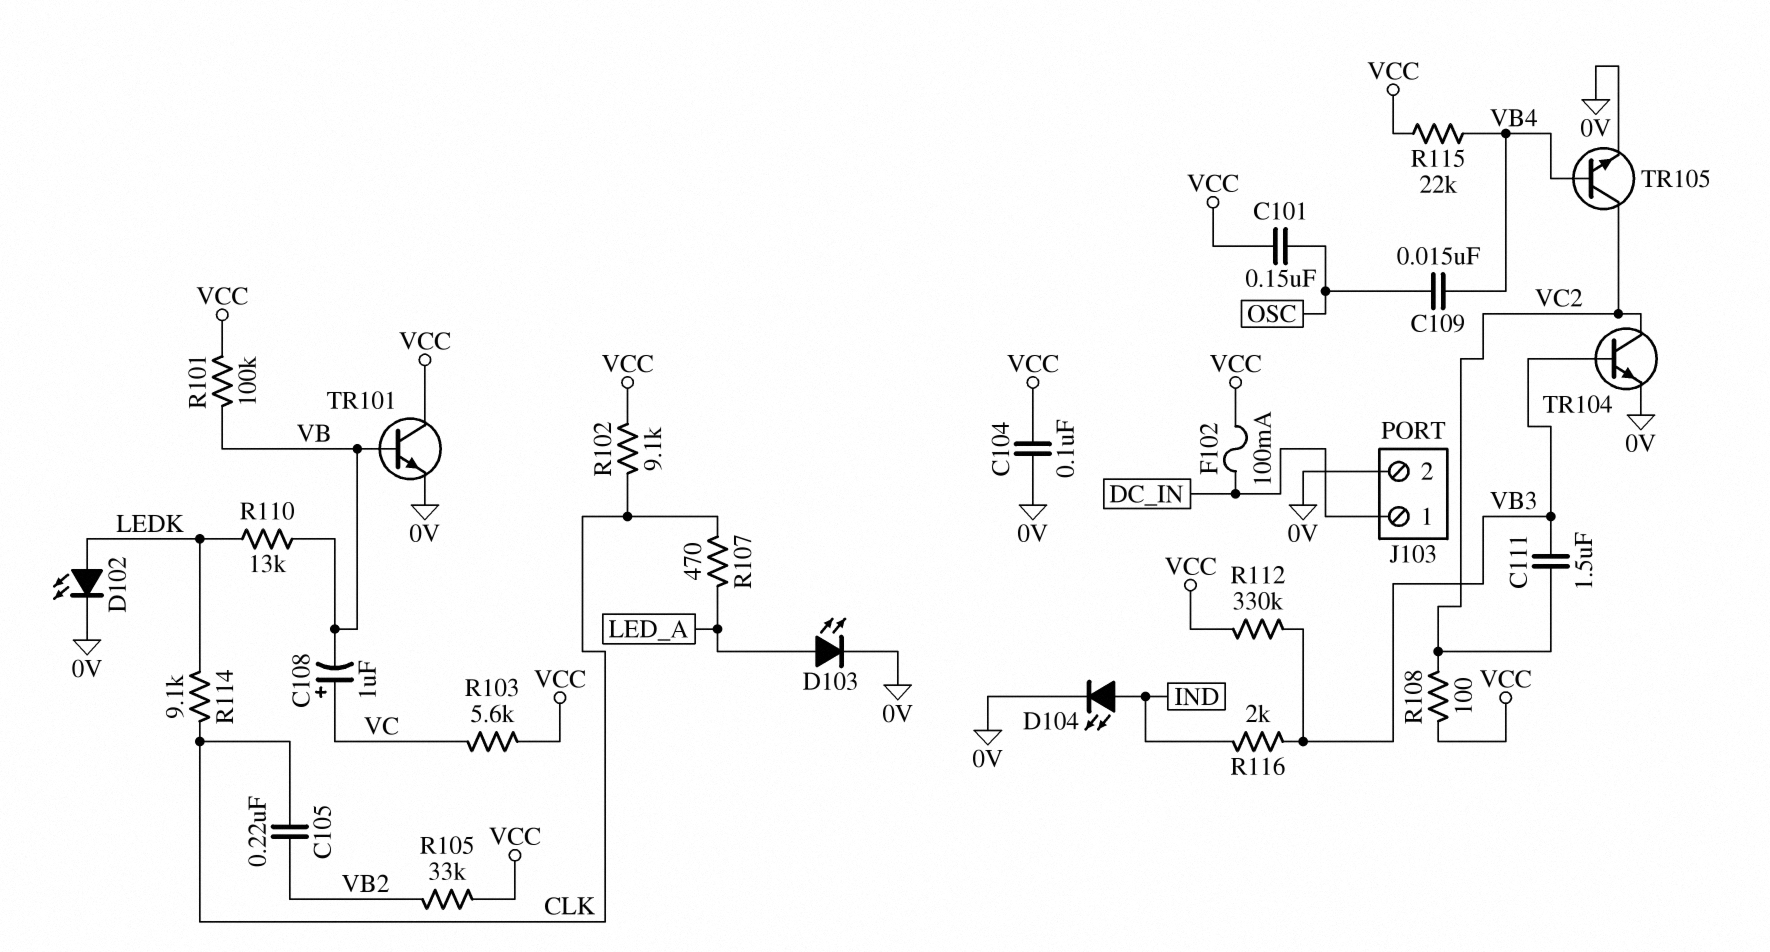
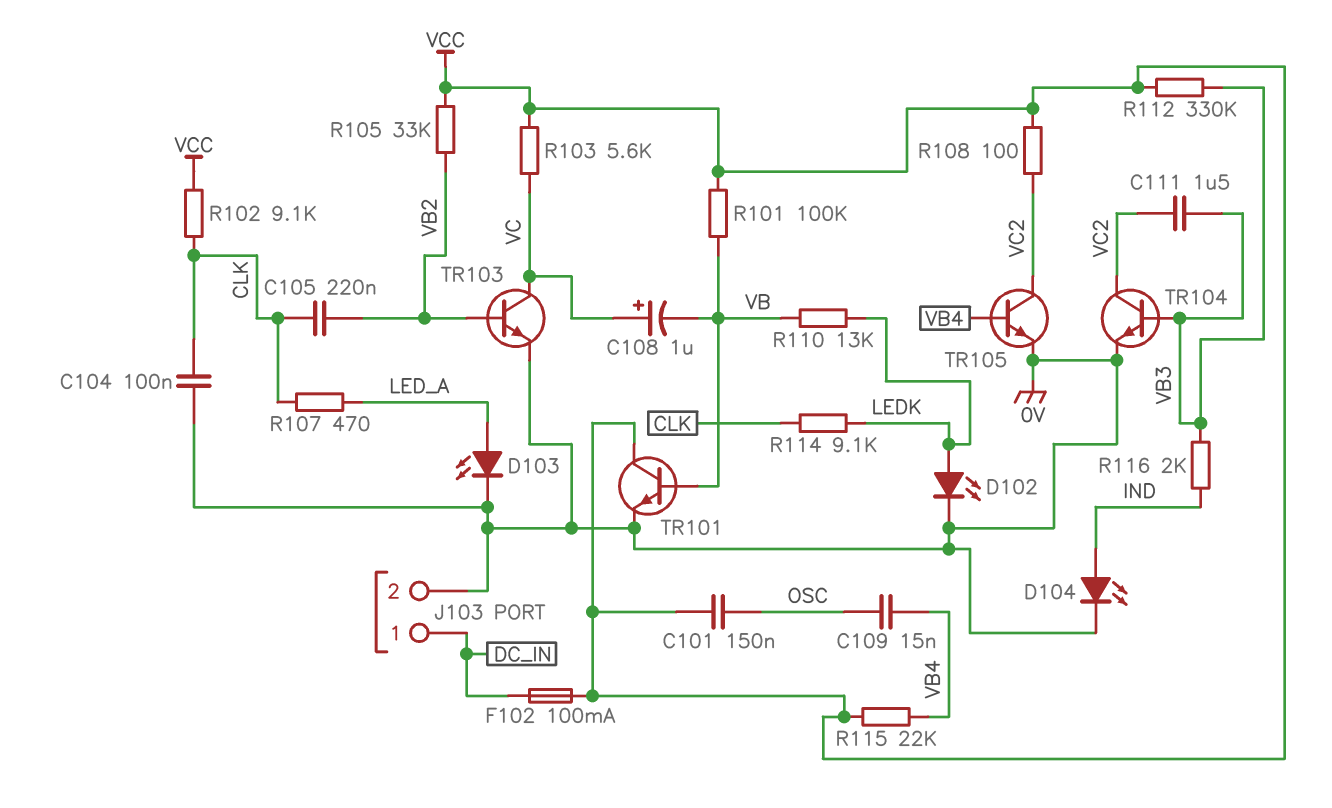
C104: 100nF (0V, VCC) -> 100nF (0V, CLK)
TR103: none -> NPN (B VB2, C VC, E 0V)

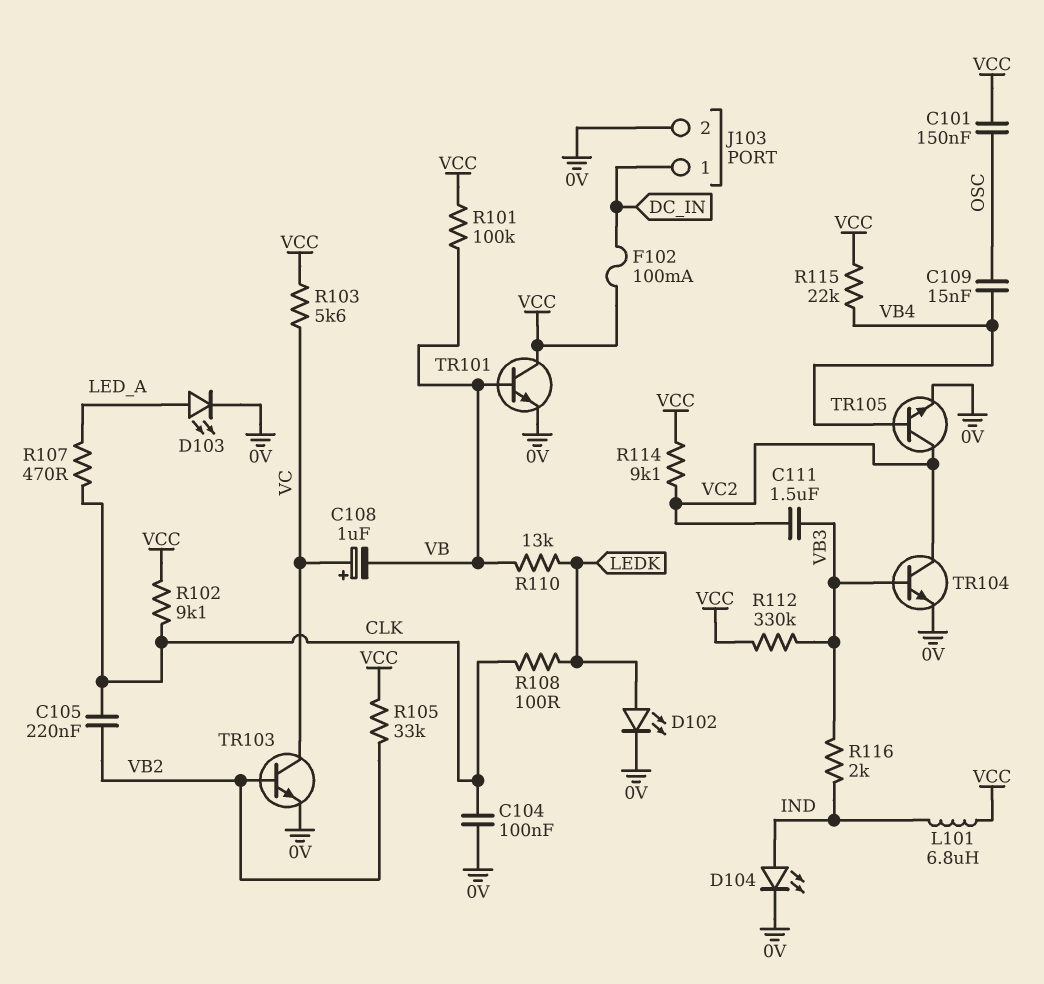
L101: none -> 6.8uH (IND, VCC)
R108: 100 (VC2, VCC) -> 100 (CLK, LEDK)
R114: 9.1k (CLK, LEDK) -> 9.1k (VC2, VCC)

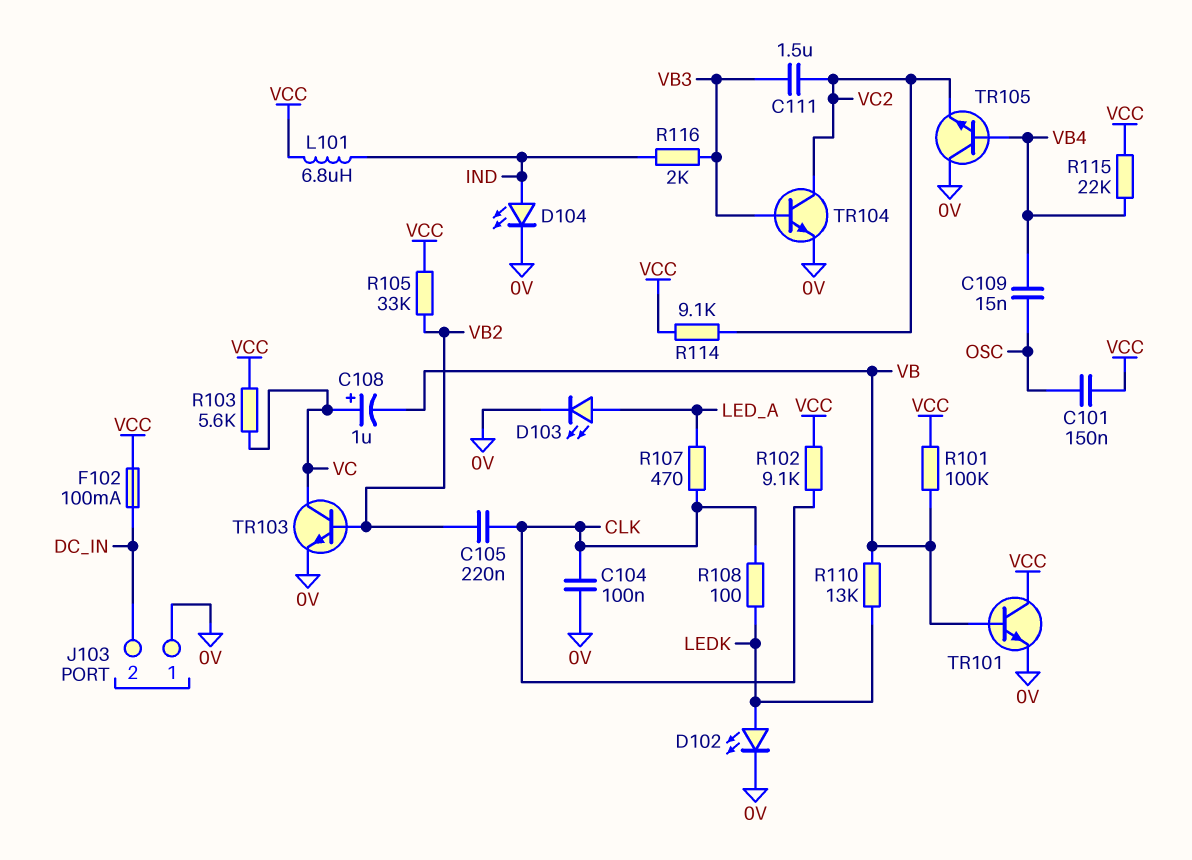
J103 pin 1: DC_IN -> 0V
J103 pin 2: 0V -> DC_IN
R112: 330k (VB3, VCC) -> none
TR105: NPN (B VB4, C VC2, E 0V) -> NPN (B VB4, C 0V, E VC2)

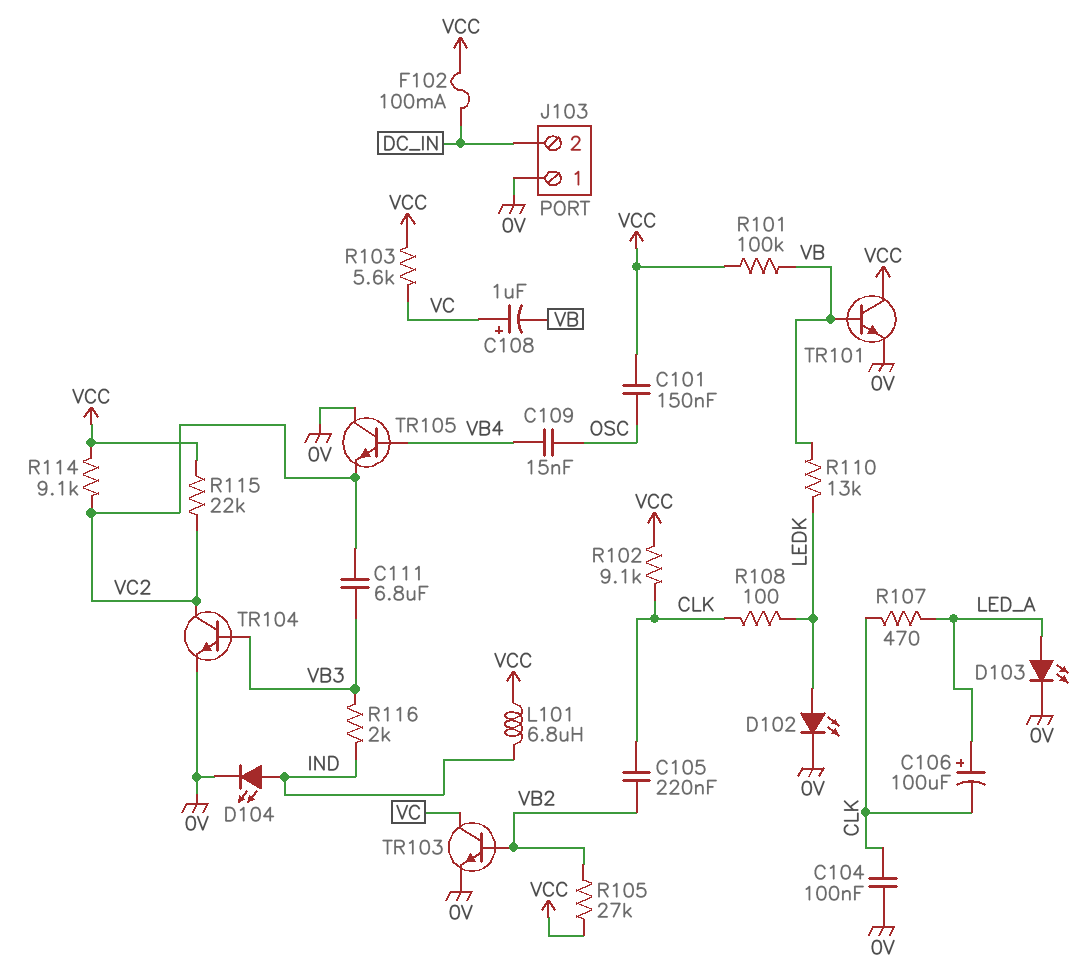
C106: none -> 100uF (plus LED_A, minus CLK)
C111: 1.5uF (VB3, VC2) -> 6.8uF (VB3, VC2)
R105: 33k (VB2, VCC) -> 27k (VB2, VCC)
R115: 22k (VB4, VCC) -> 22k (VC2, VCC)

